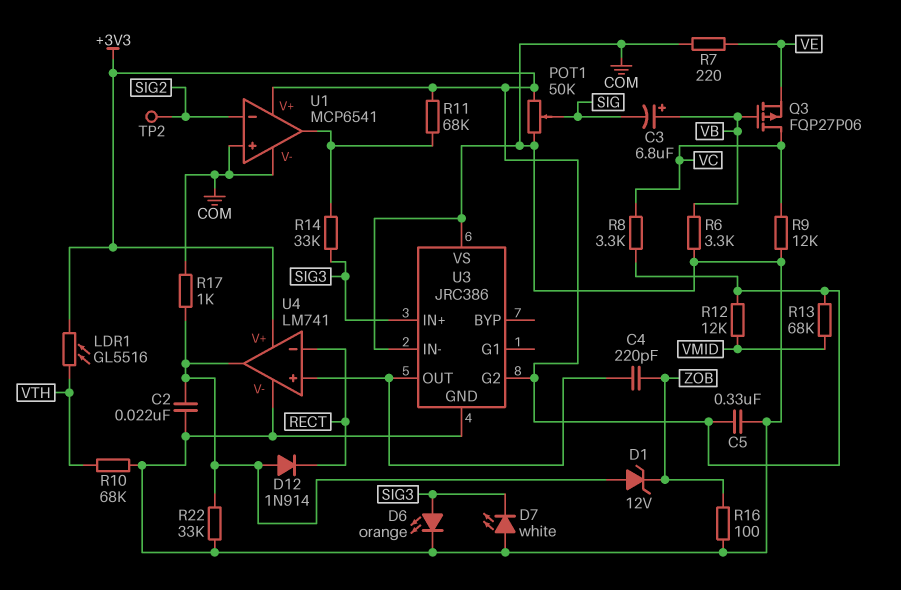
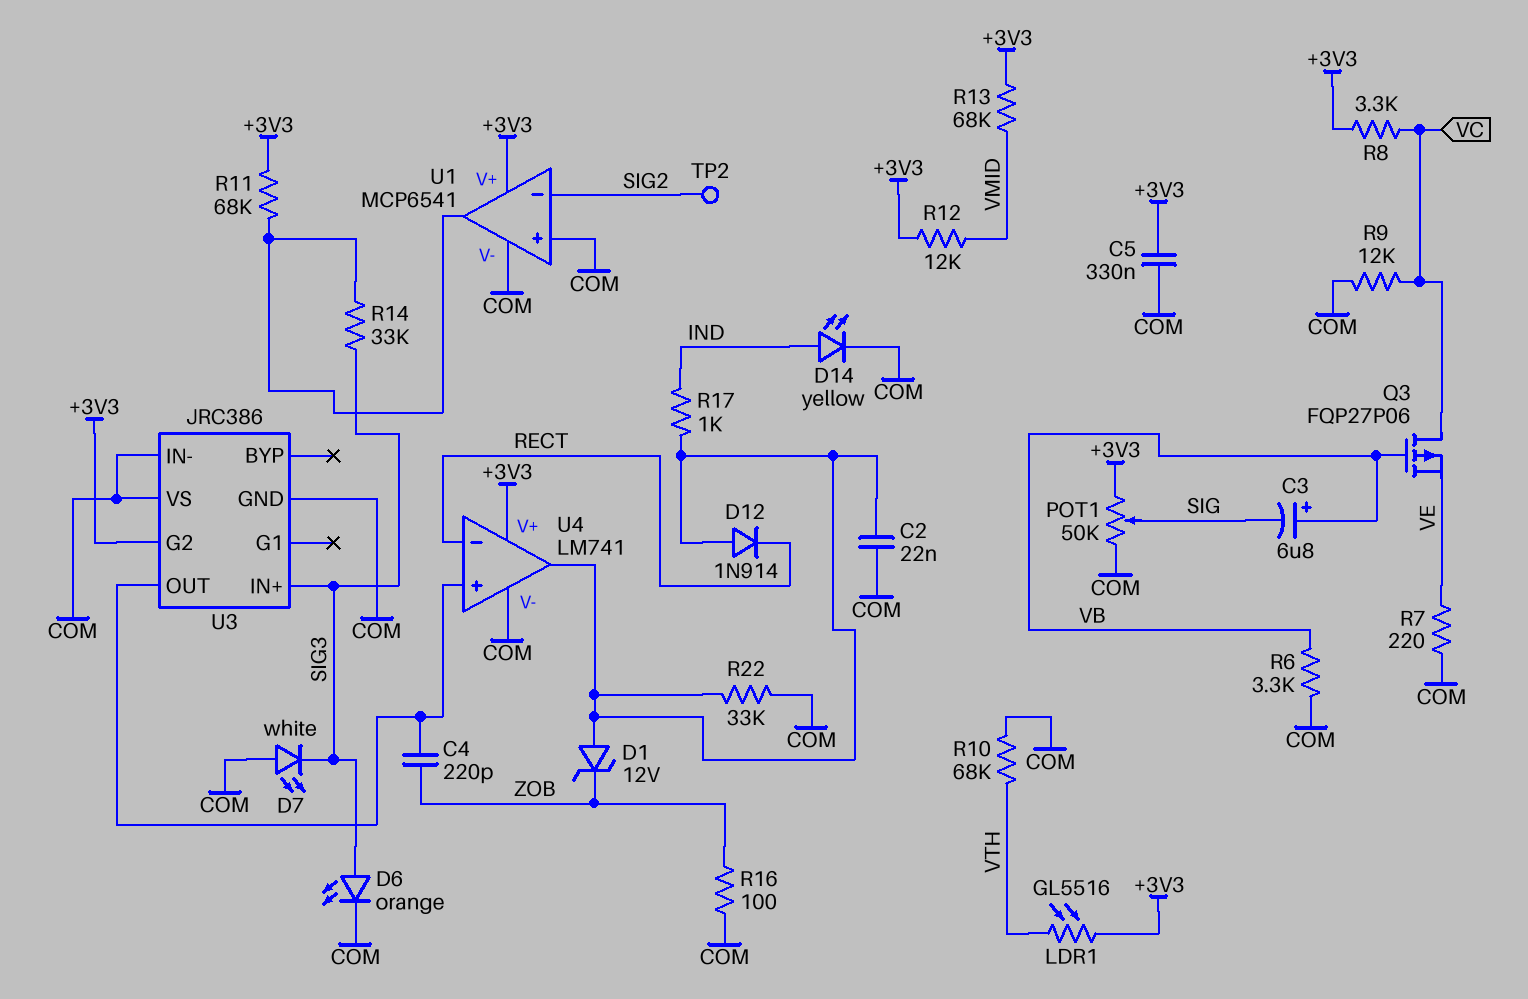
D14: none -> LED yellow (A IND, K COM)
R17: 1k (COM, U4/out) -> 1k (IND, U4/out)

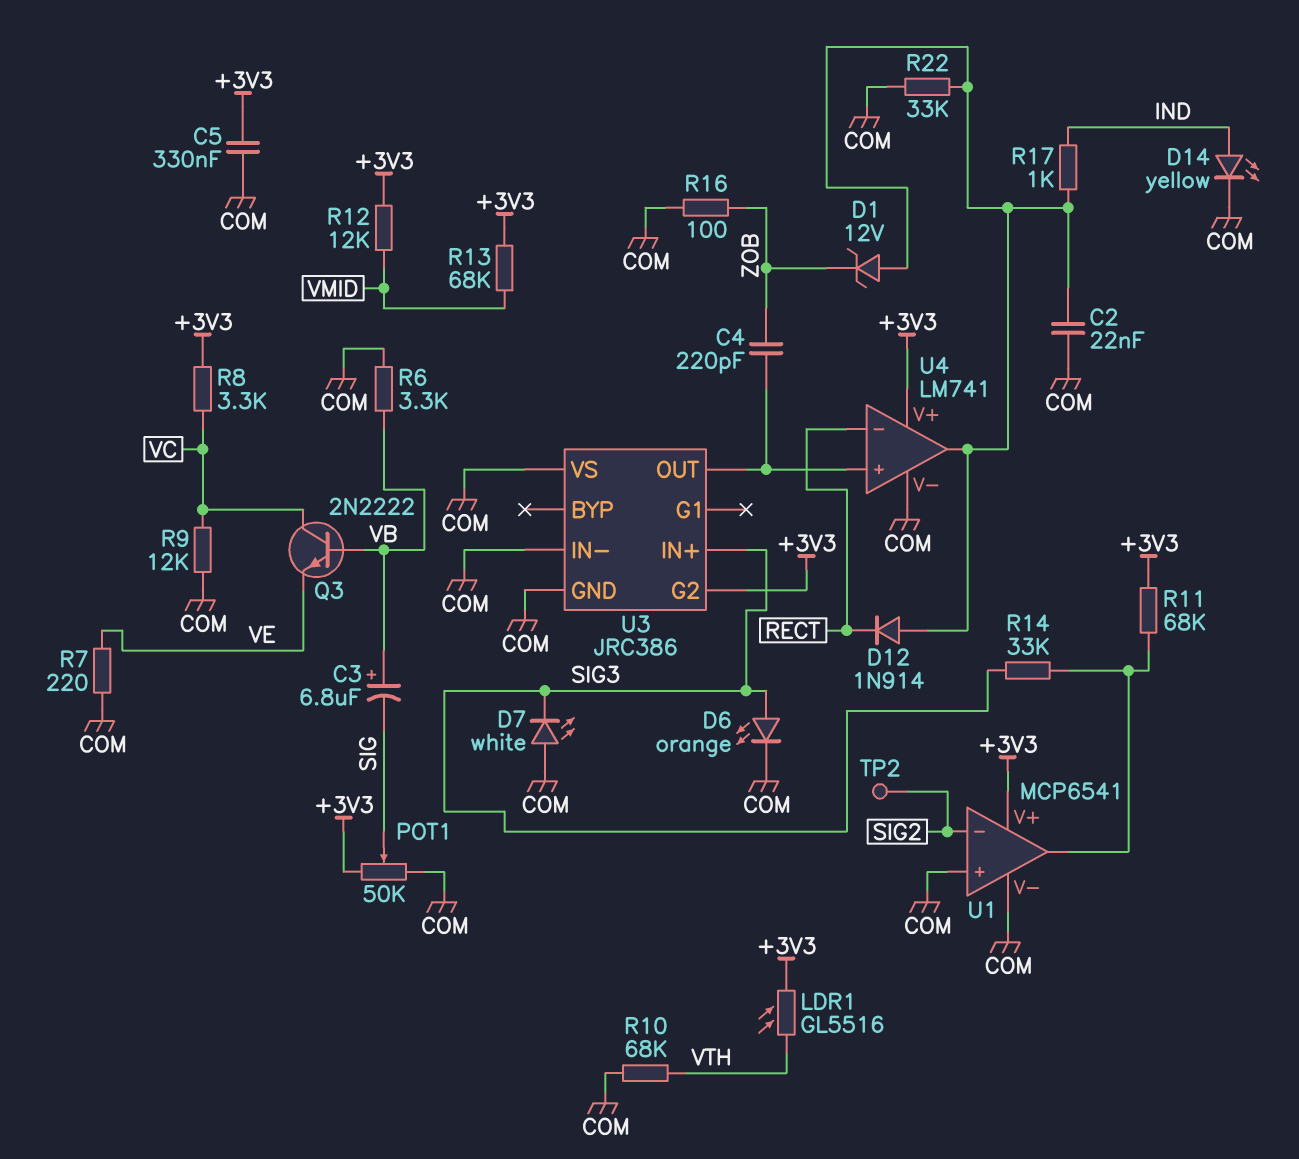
Q3: PMOS FQP27P06 (G VB, D VC, S VE) -> NPN 2N2222 (B VB, C VC, E VE)

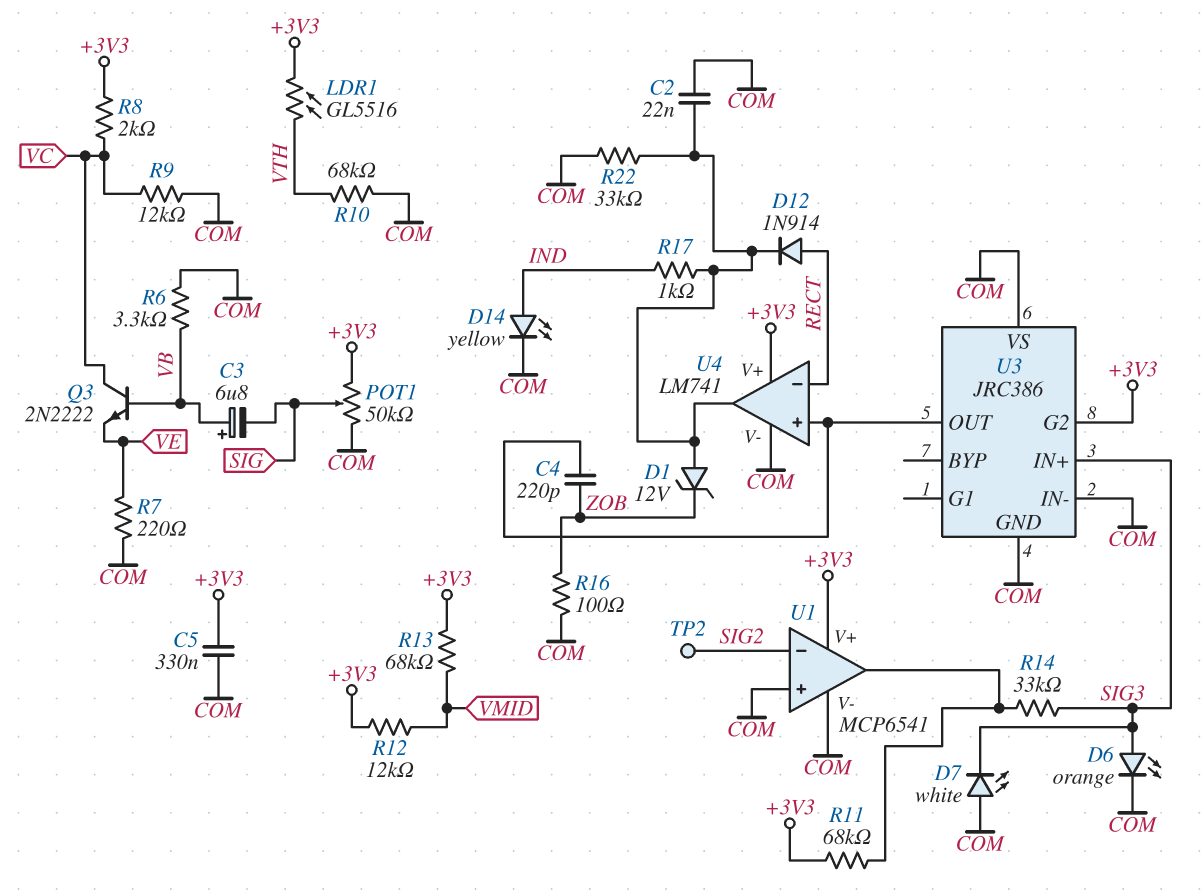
D12: diode 1N914 (A U4/out, K RECT) -> diode 1N914 (A RECT, K U4/out)
R8: 3.3k (+3V3, VC) -> 2k (+3V3, VC)

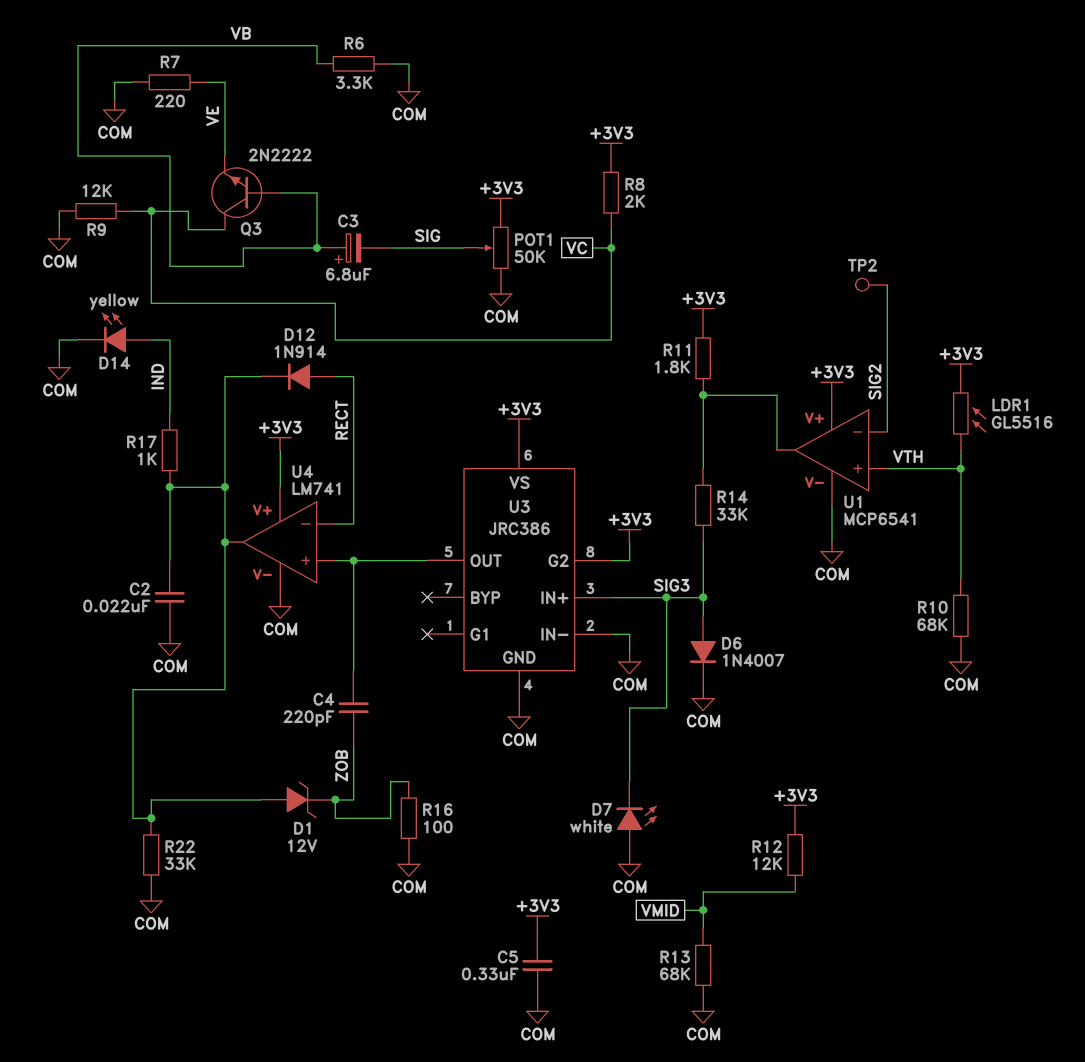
D6: LED orange (A SIG3, K COM) -> diode 1N4007 (A SIG3, K COM)
R11: 68k (+3V3, U1/out) -> 1.8k (+3V3, U1/out)
R13: 68k (+3V3, VMID) -> 68k (COM, VMID)
U1 pin in+: COM -> VTH
U3 pin VS: COM -> +3V3

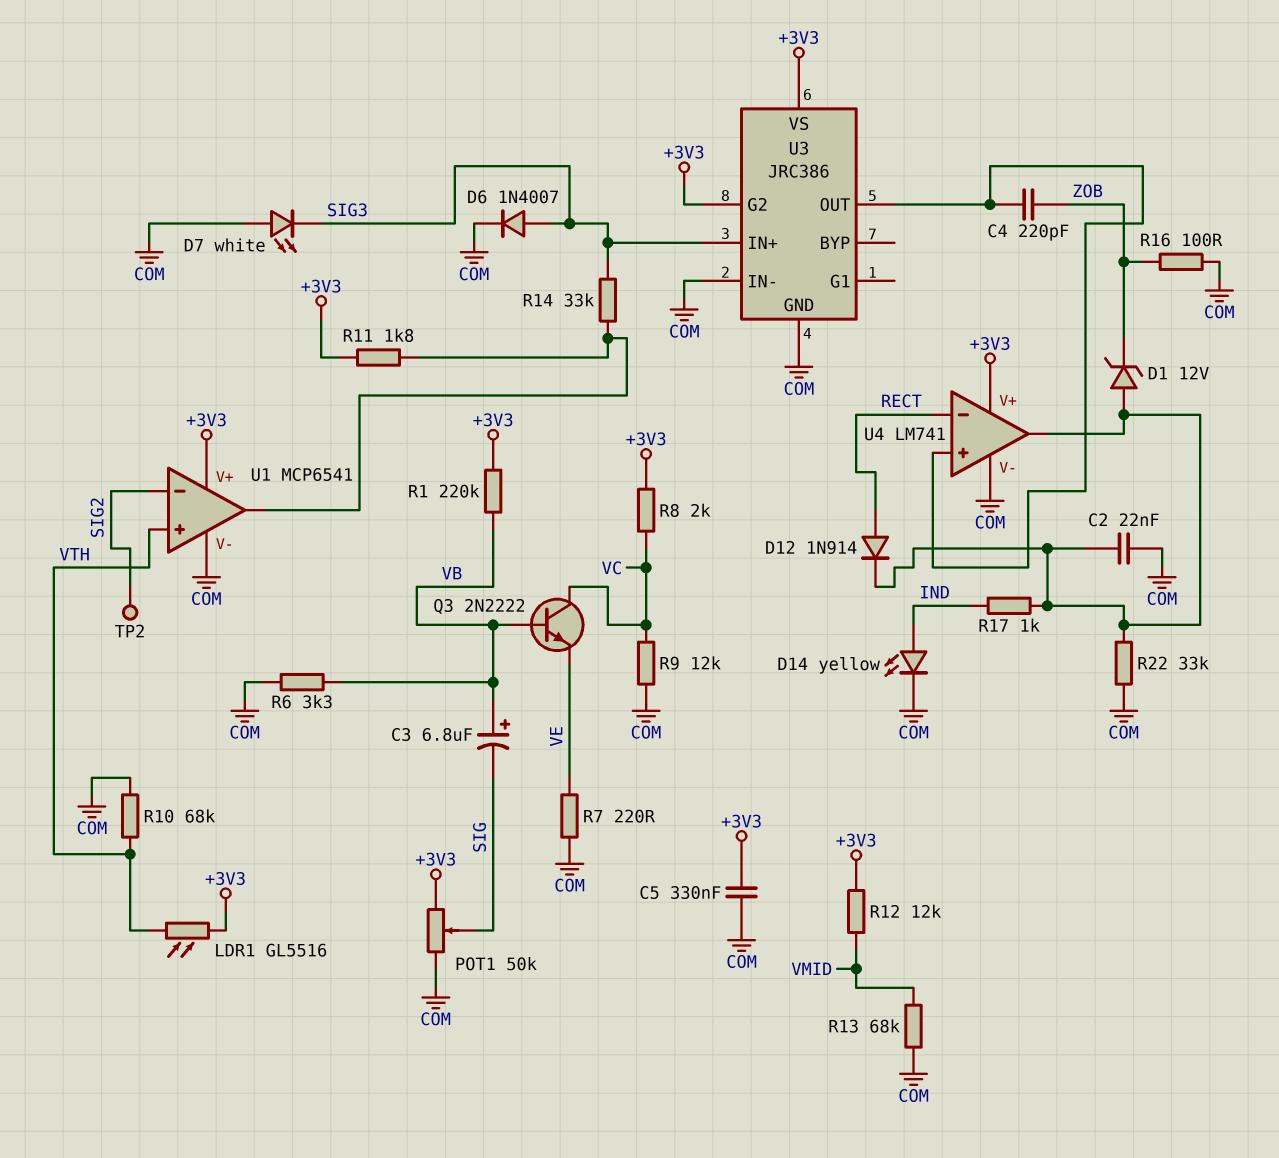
R1: none -> 220k (+3V3, VB)

